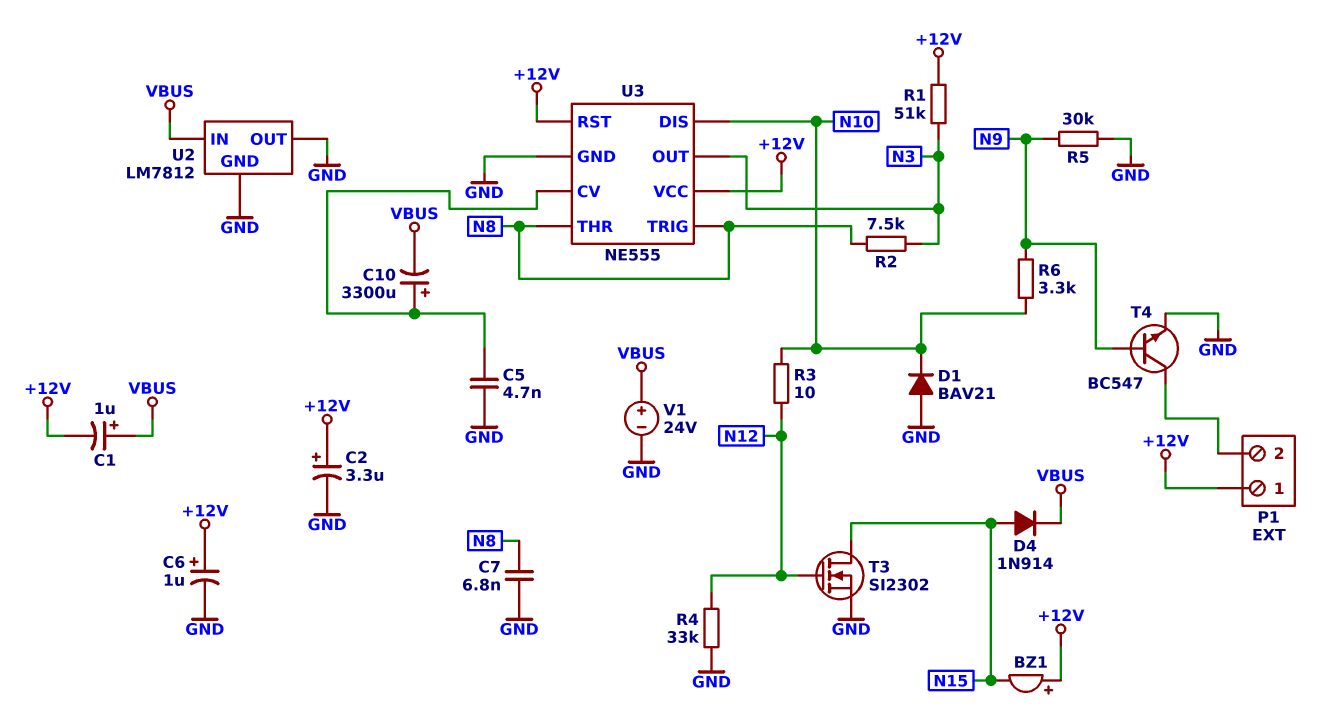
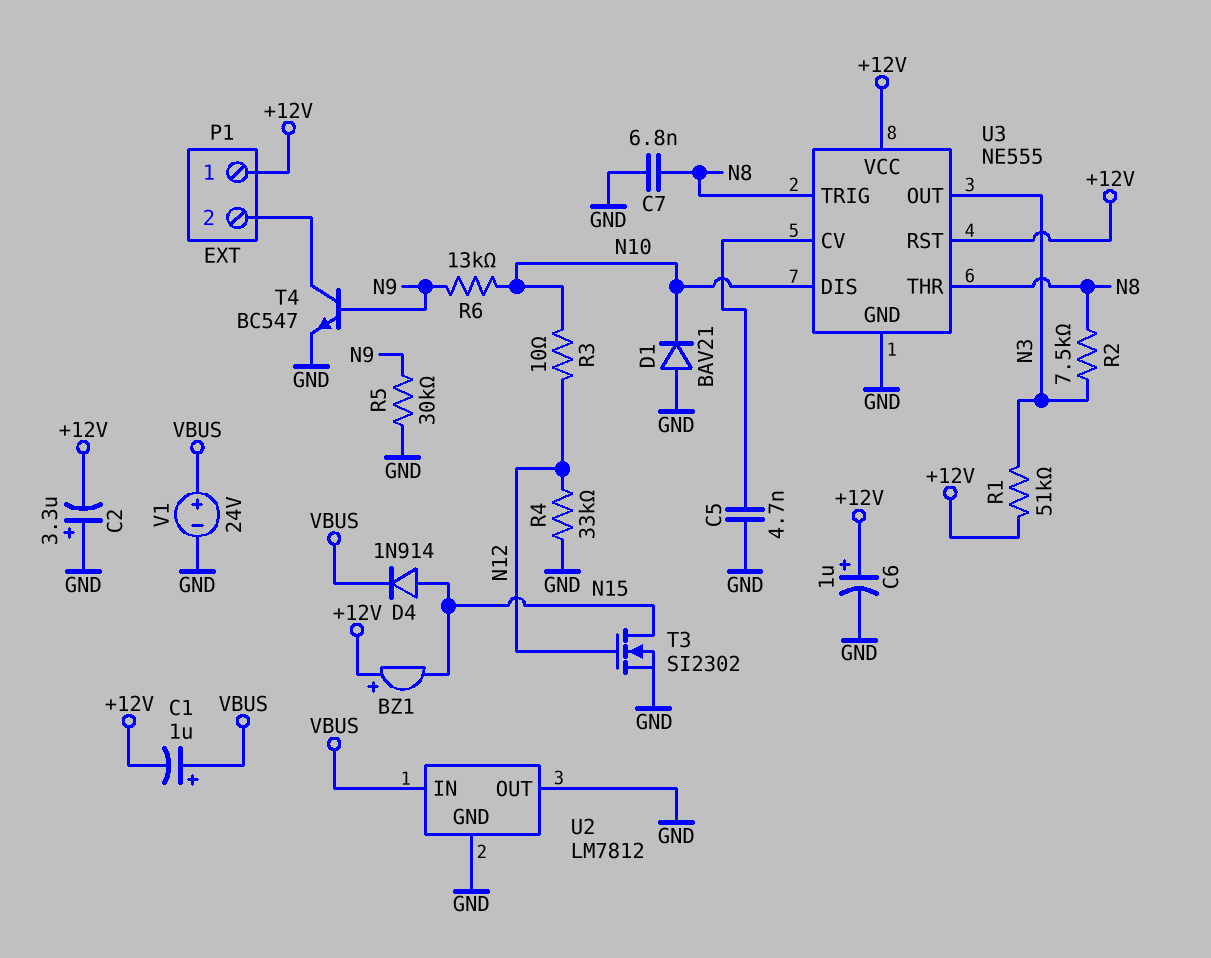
C2: 3.3uF (plus +12V, minus GND) -> 3.3uF (plus GND, minus +12V)
C10: 3300uF (plus U3/CV, minus VBUS) -> none
R6: 3.3k (N9, N10) -> 13k (N9, N10)

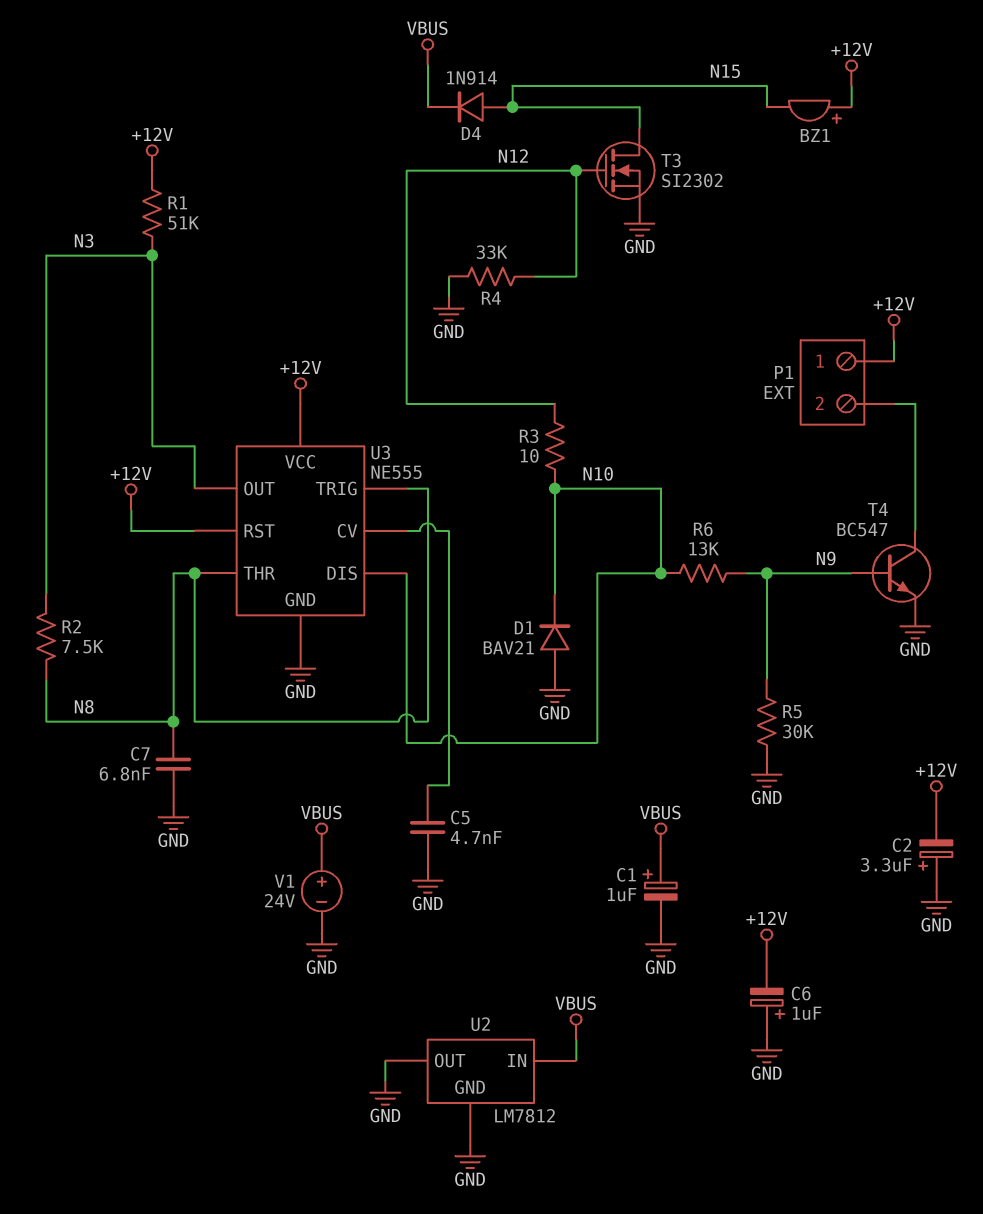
C1: 1uF (plus VBUS, minus +12V) -> 1uF (plus VBUS, minus GND)
C6: 1uF (plus +12V, minus GND) -> 1uF (plus GND, minus +12V)

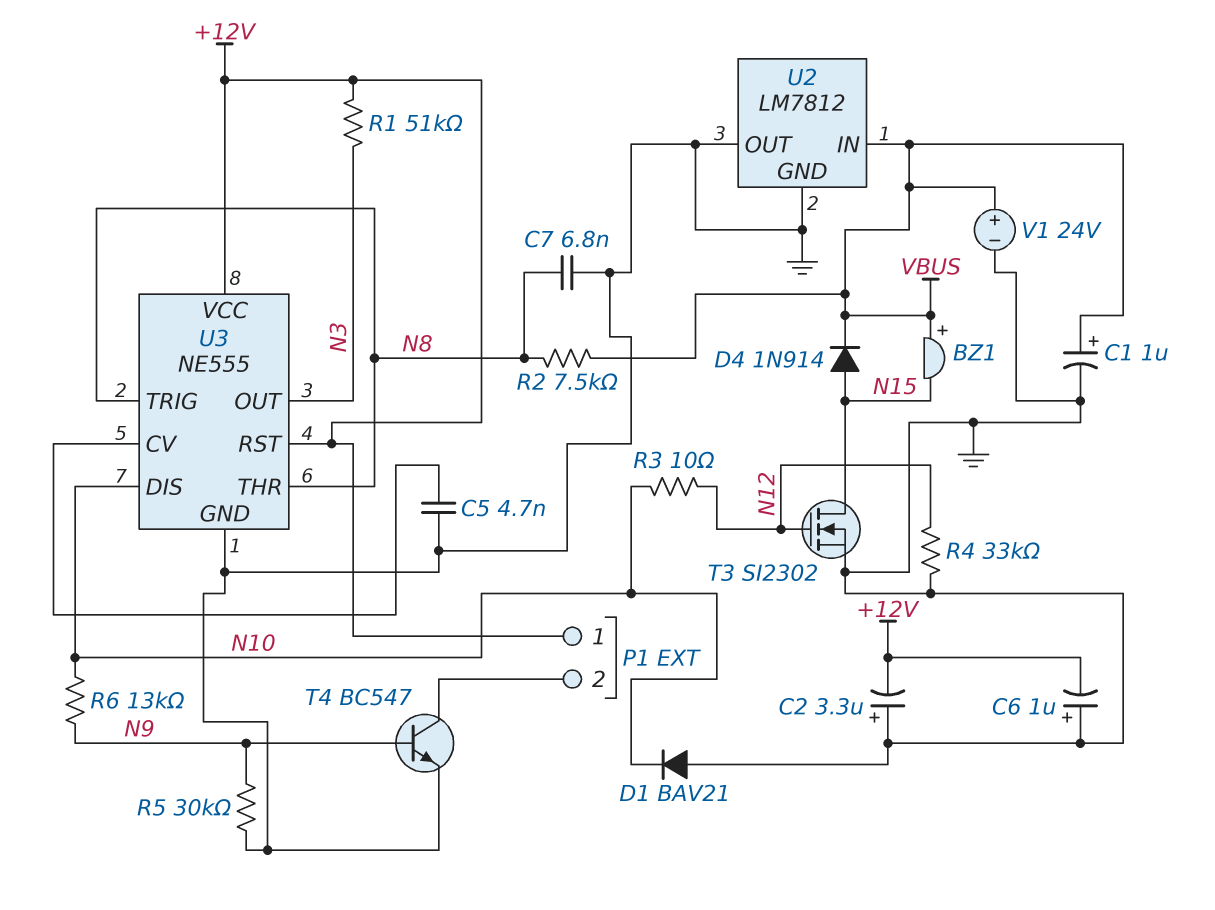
BZ1: buzzer (plus +12V, minus N15) -> buzzer (plus VBUS, minus N15)
R2: 7.5k (N3, N8) -> 7.5k (N8, VBUS)

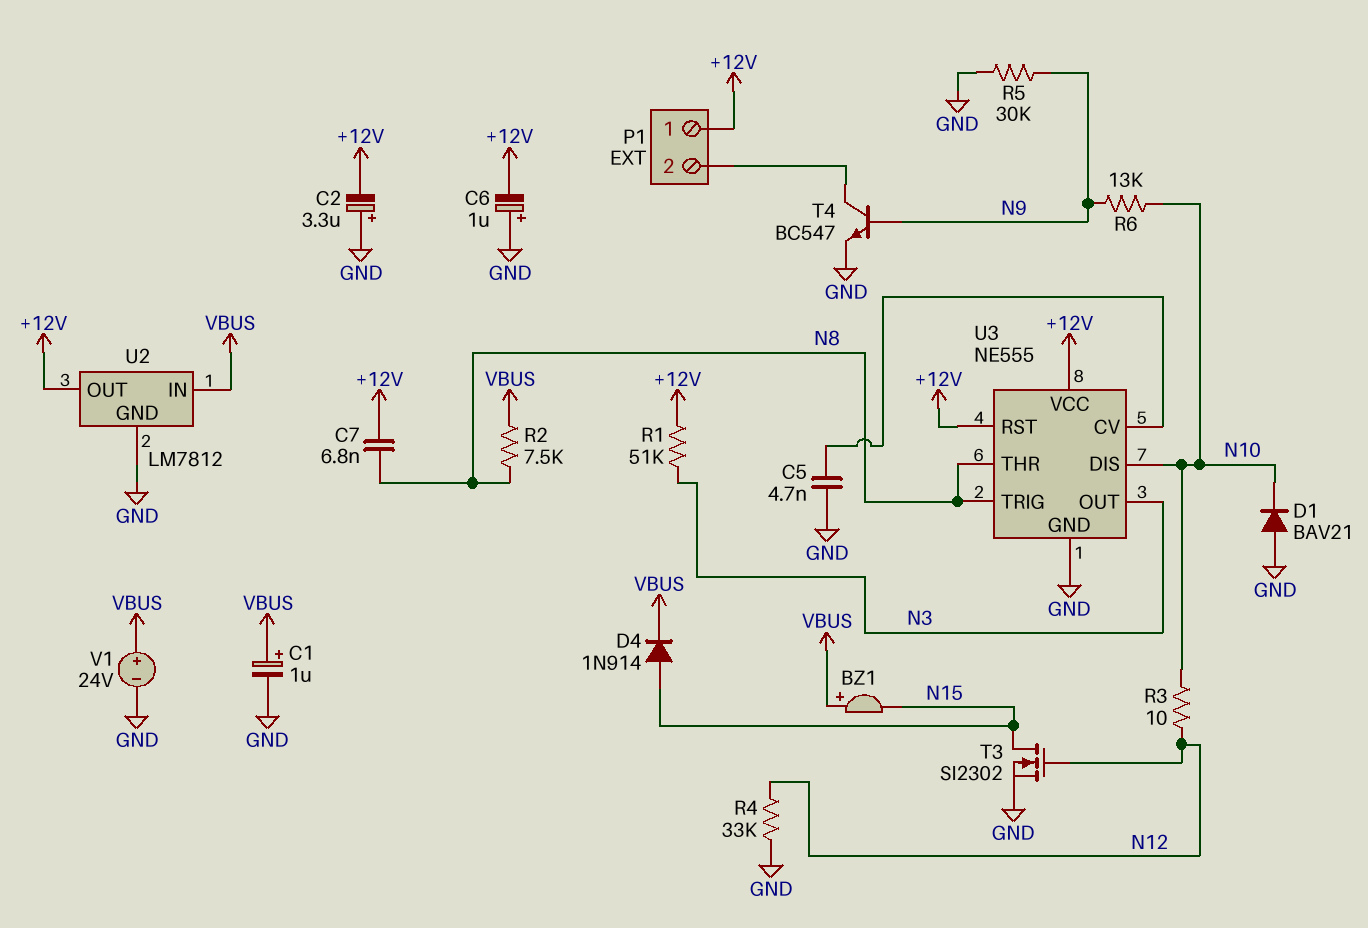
C7: 6.8nF (GND, N8) -> 6.8nF (+12V, N8)
U2 pin OUT: GND -> +12V

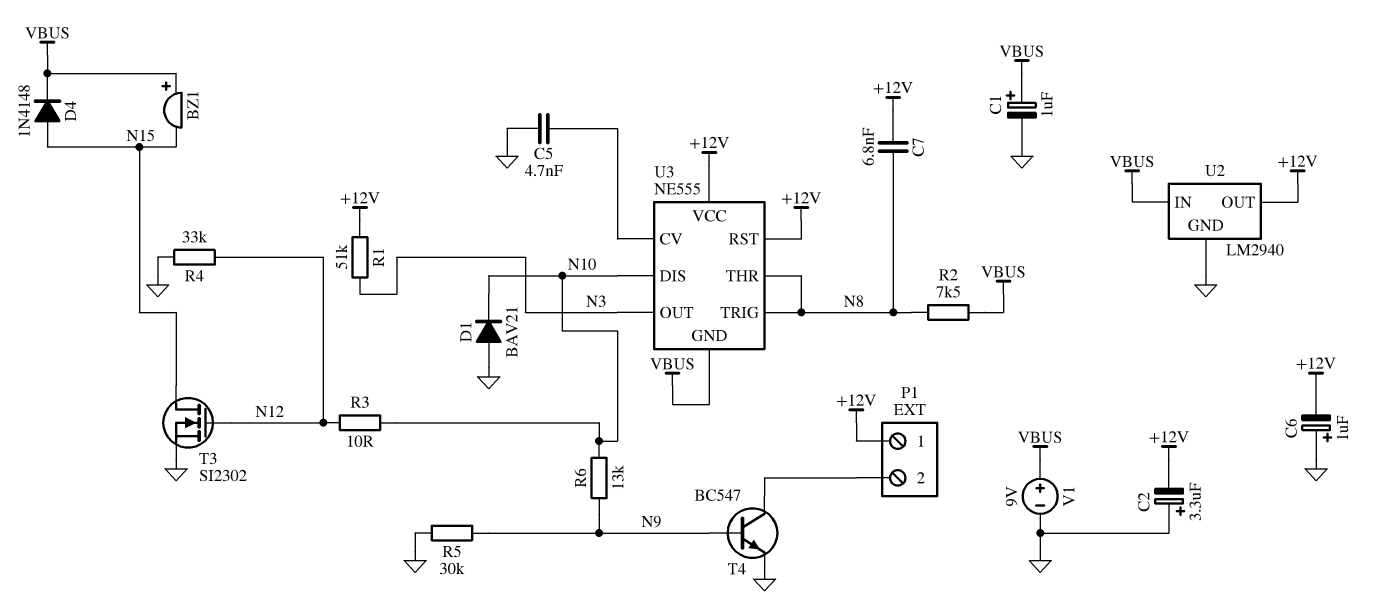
D4: diode 1N914 (A N15, K VBUS) -> diode 1N4148 (A N15, K VBUS)
U2: LM7812 -> LM2940
U3 pin GND: GND -> VBUS
V1: 24V (plus VBUS, minus GND) -> 9V (plus VBUS, minus GND)

